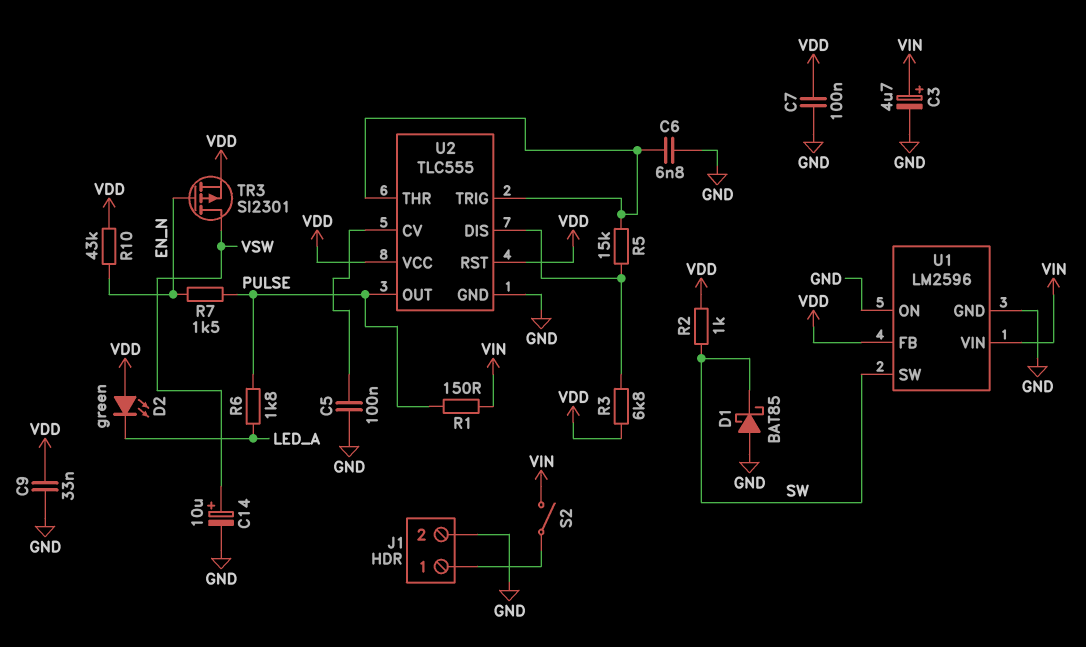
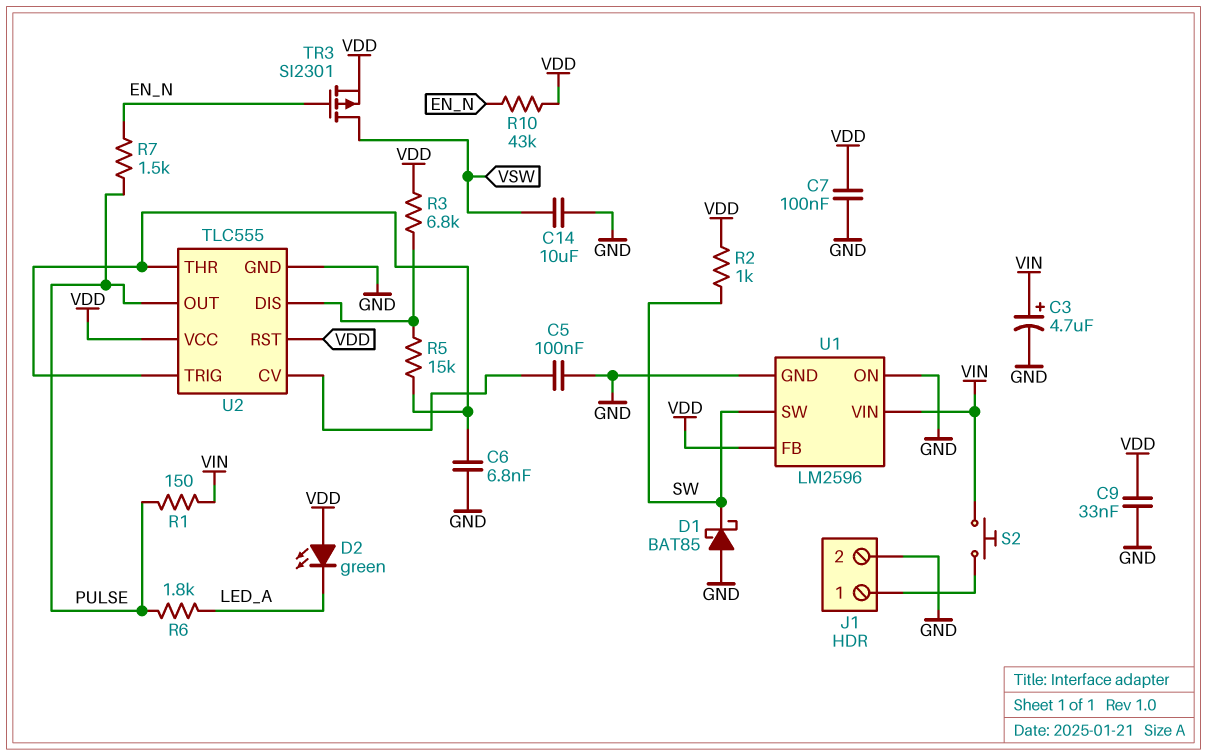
C14: 10uF (plus VSW, minus GND) -> 10uF (GND, VSW)
S2: switch (J1/1, VIN) -> button (J1/1, VIN)

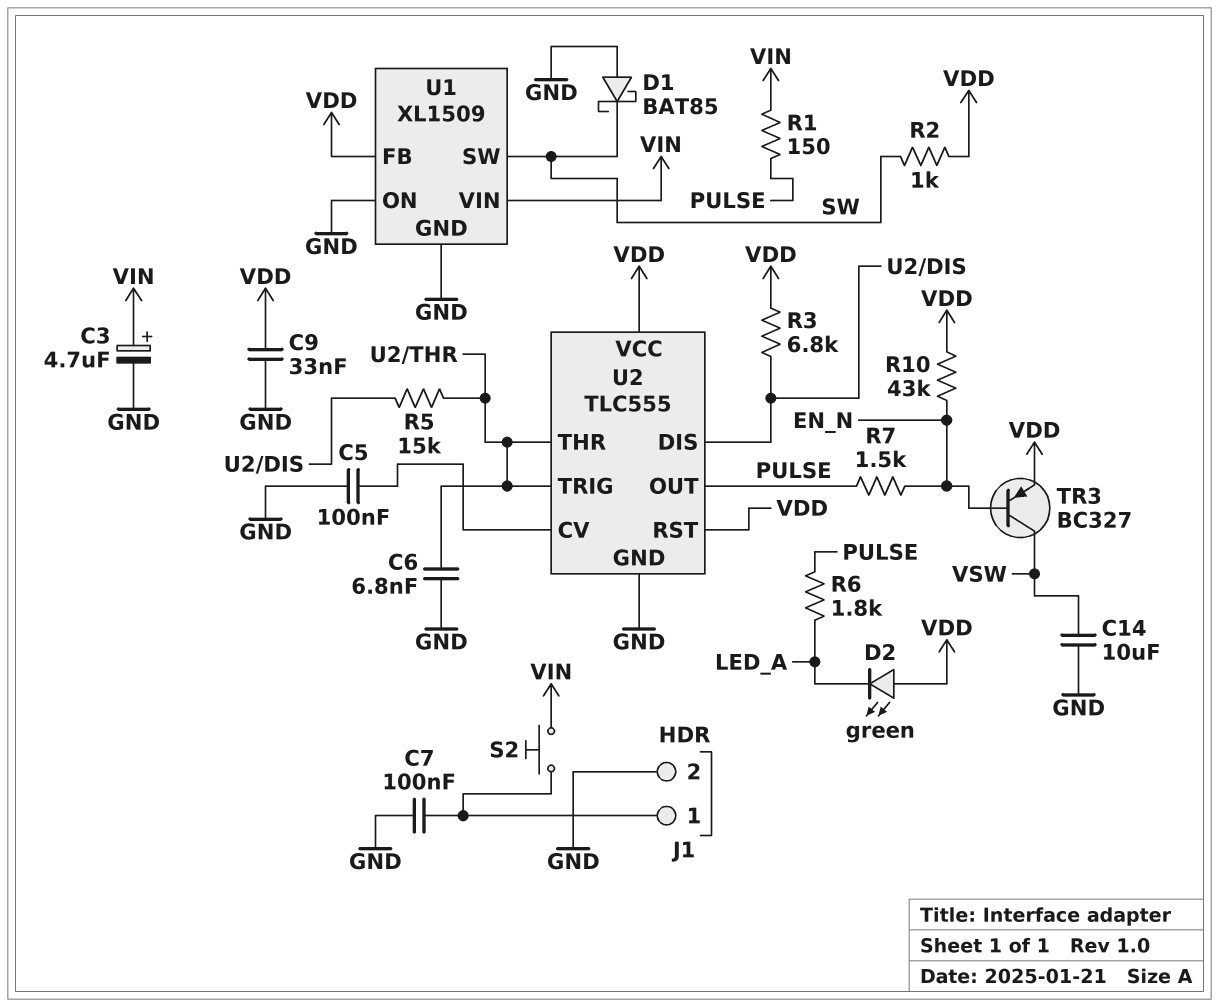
C7: 100nF (GND, VDD) -> 100nF (GND, J1/1)
TR3: PMOS SI2301 (G EN_N, D VSW, S VDD) -> PNP BC327 (B EN_N, C VSW, E VDD)
U1: LM2596 -> XL1509

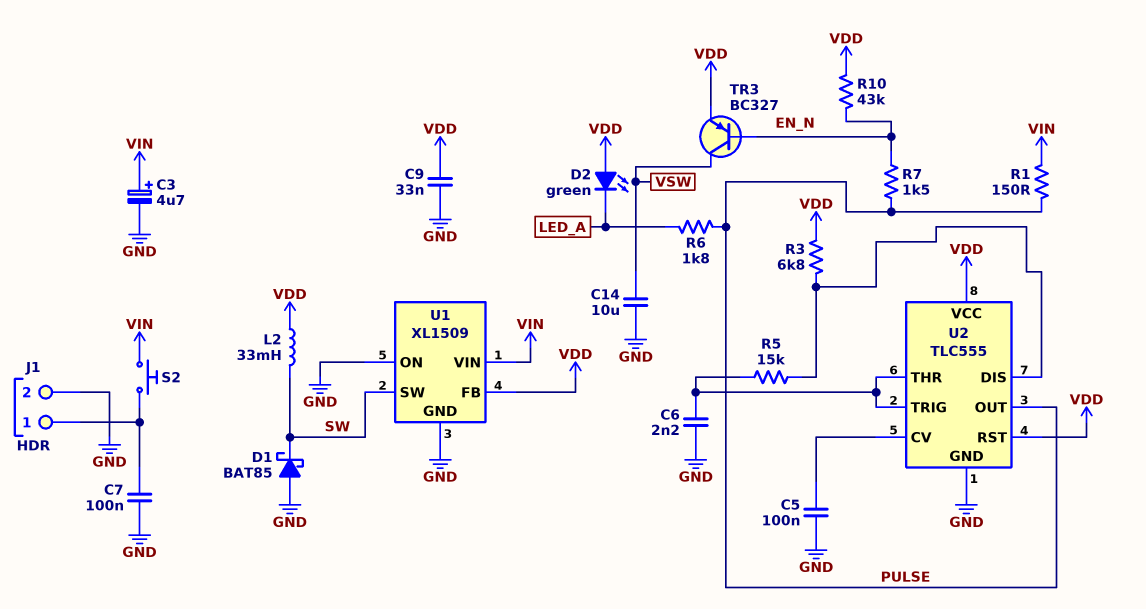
C6: 6.8nF (GND, U2/THR) -> 2.2nF (GND, U2/THR)
L2: none -> 33mH (SW, VDD)
R2: 1k (SW, VDD) -> none

